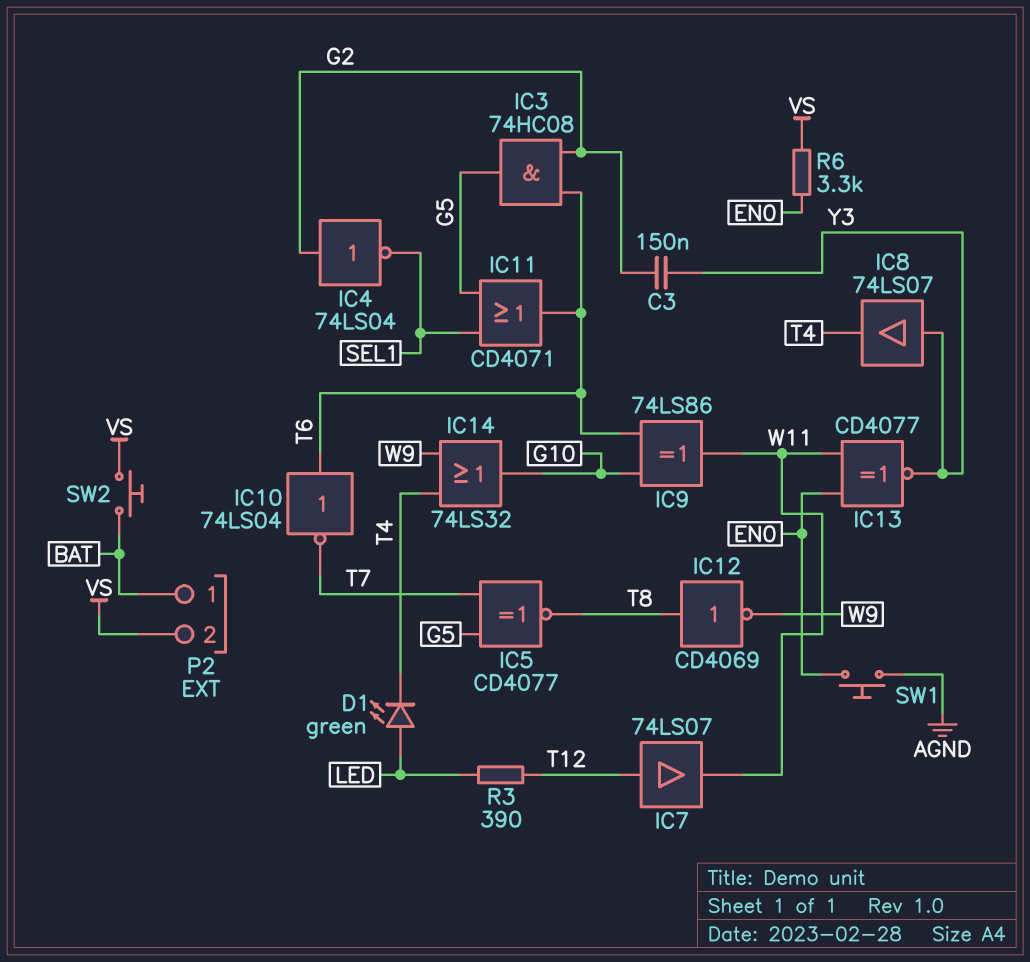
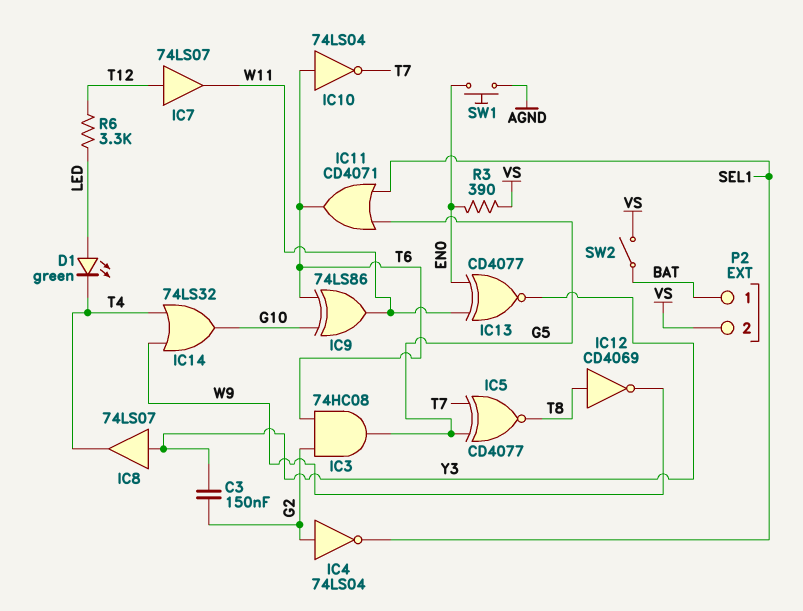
R3: 390 (LED, T12) -> 390 (EN0, VS)
R6: 3.3k (EN0, VS) -> 3.3k (LED, T12)
SW2: button (BAT, VS) -> switch (BAT, VS)

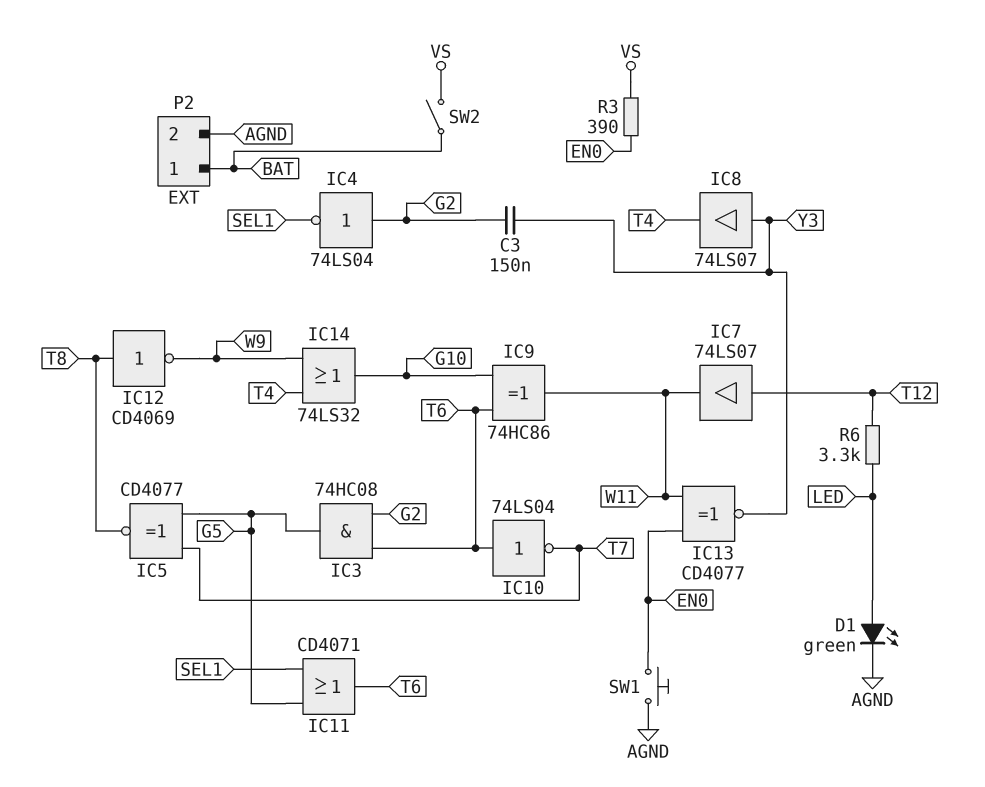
D1: LED green (A LED, K T4) -> LED green (A LED, K AGND)
IC9: XOR 74LS86 (in G10, in T6, out W11) -> XOR 74HC86 (in G10, in T6, out W11)
P2 pin 2: VS -> AGND

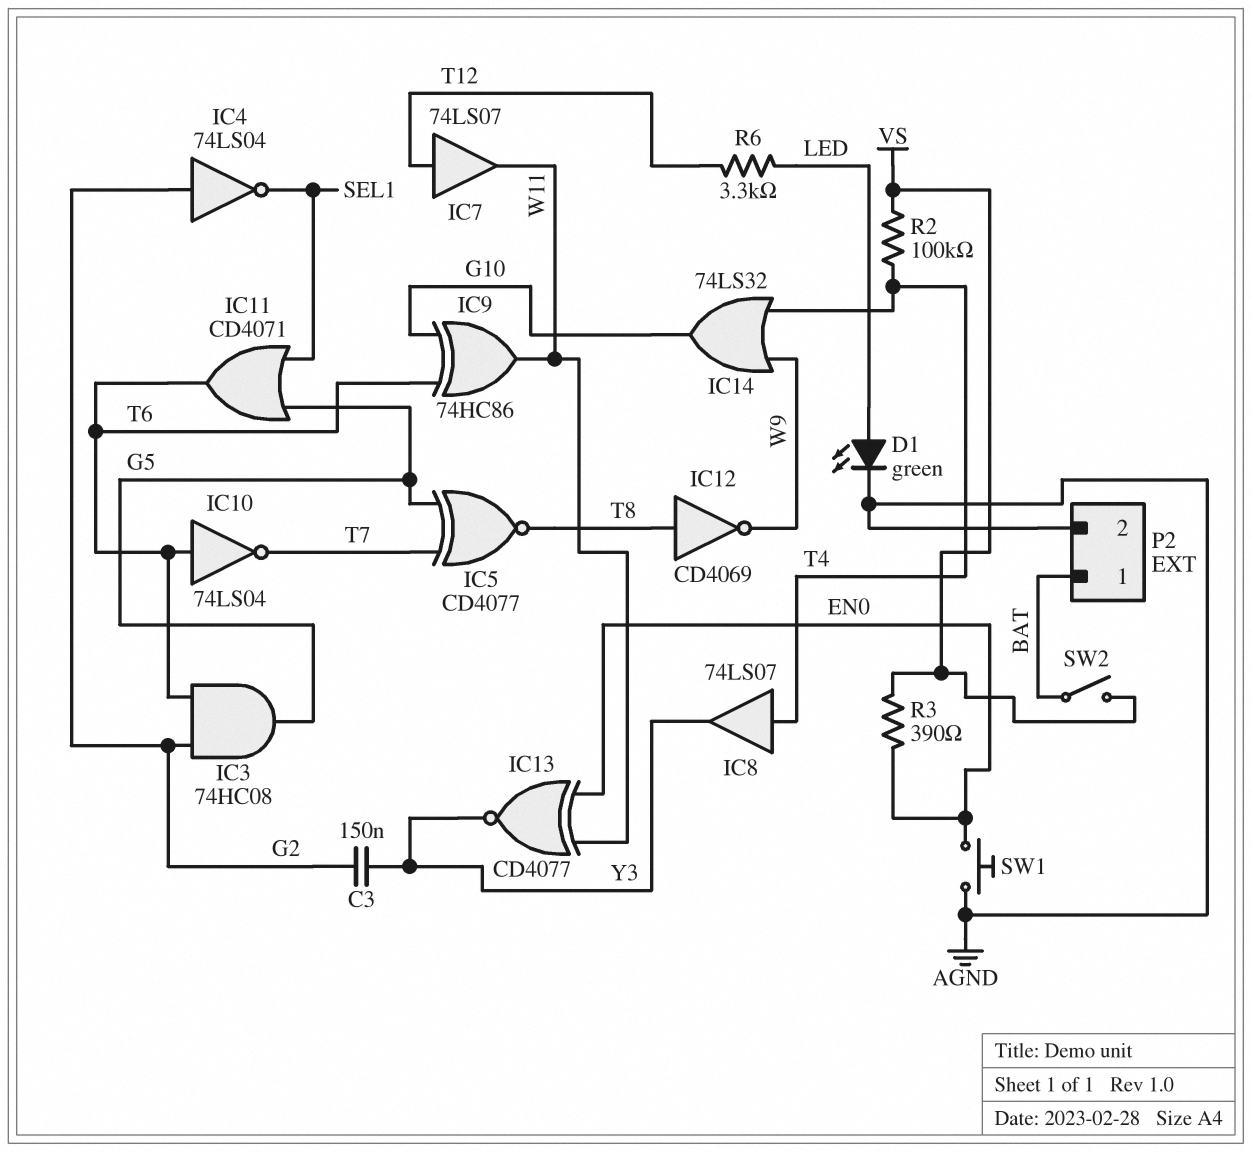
IC8: buffer 74LS07 (in Y3, out T4) -> buffer 74LS07 (in T4, out Y3)
R2: none -> 100k (T4, VS)

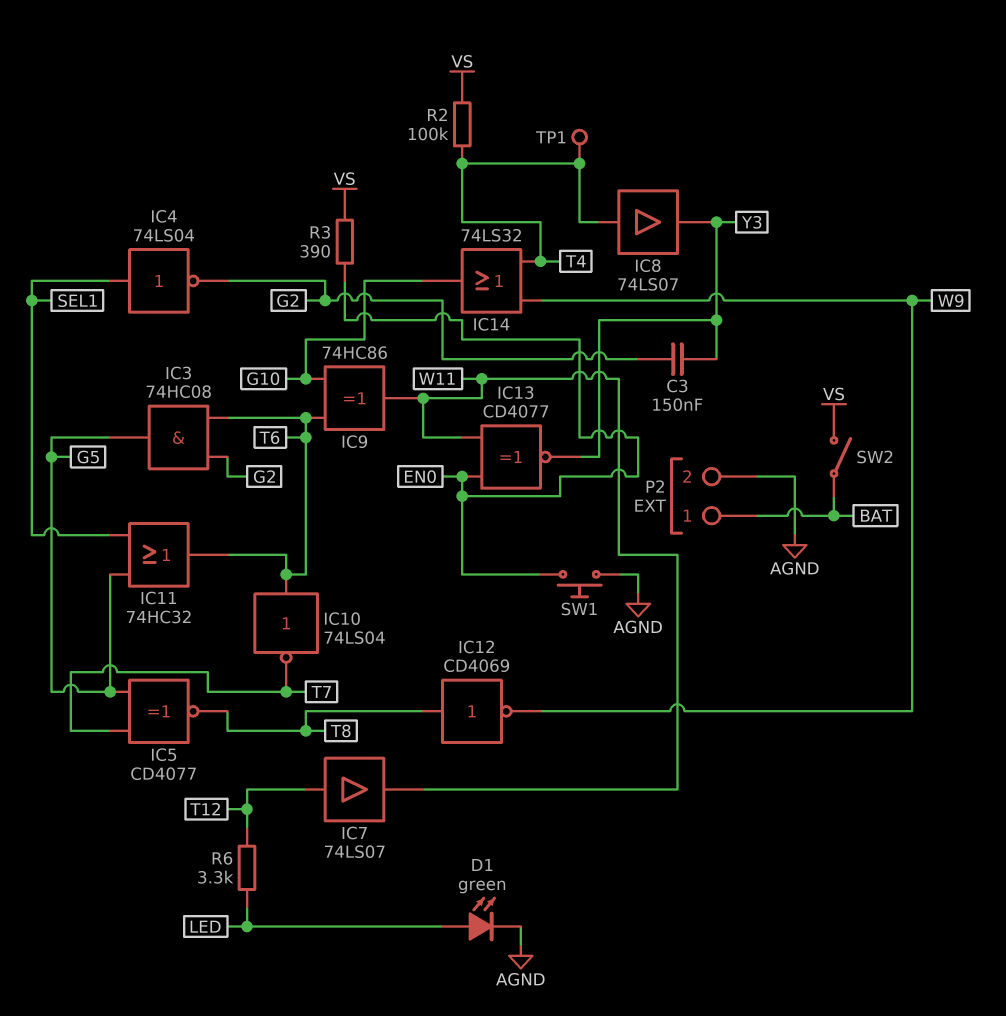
IC4: NOT 74LS04 (in G2, out SEL1) -> NOT 74LS04 (in SEL1, out G2)
IC11: OR CD4071 (in G5, in SEL1, out T6) -> OR 74HC32 (in G5, in SEL1, out T6)
TP1: none -> test point (T4)

